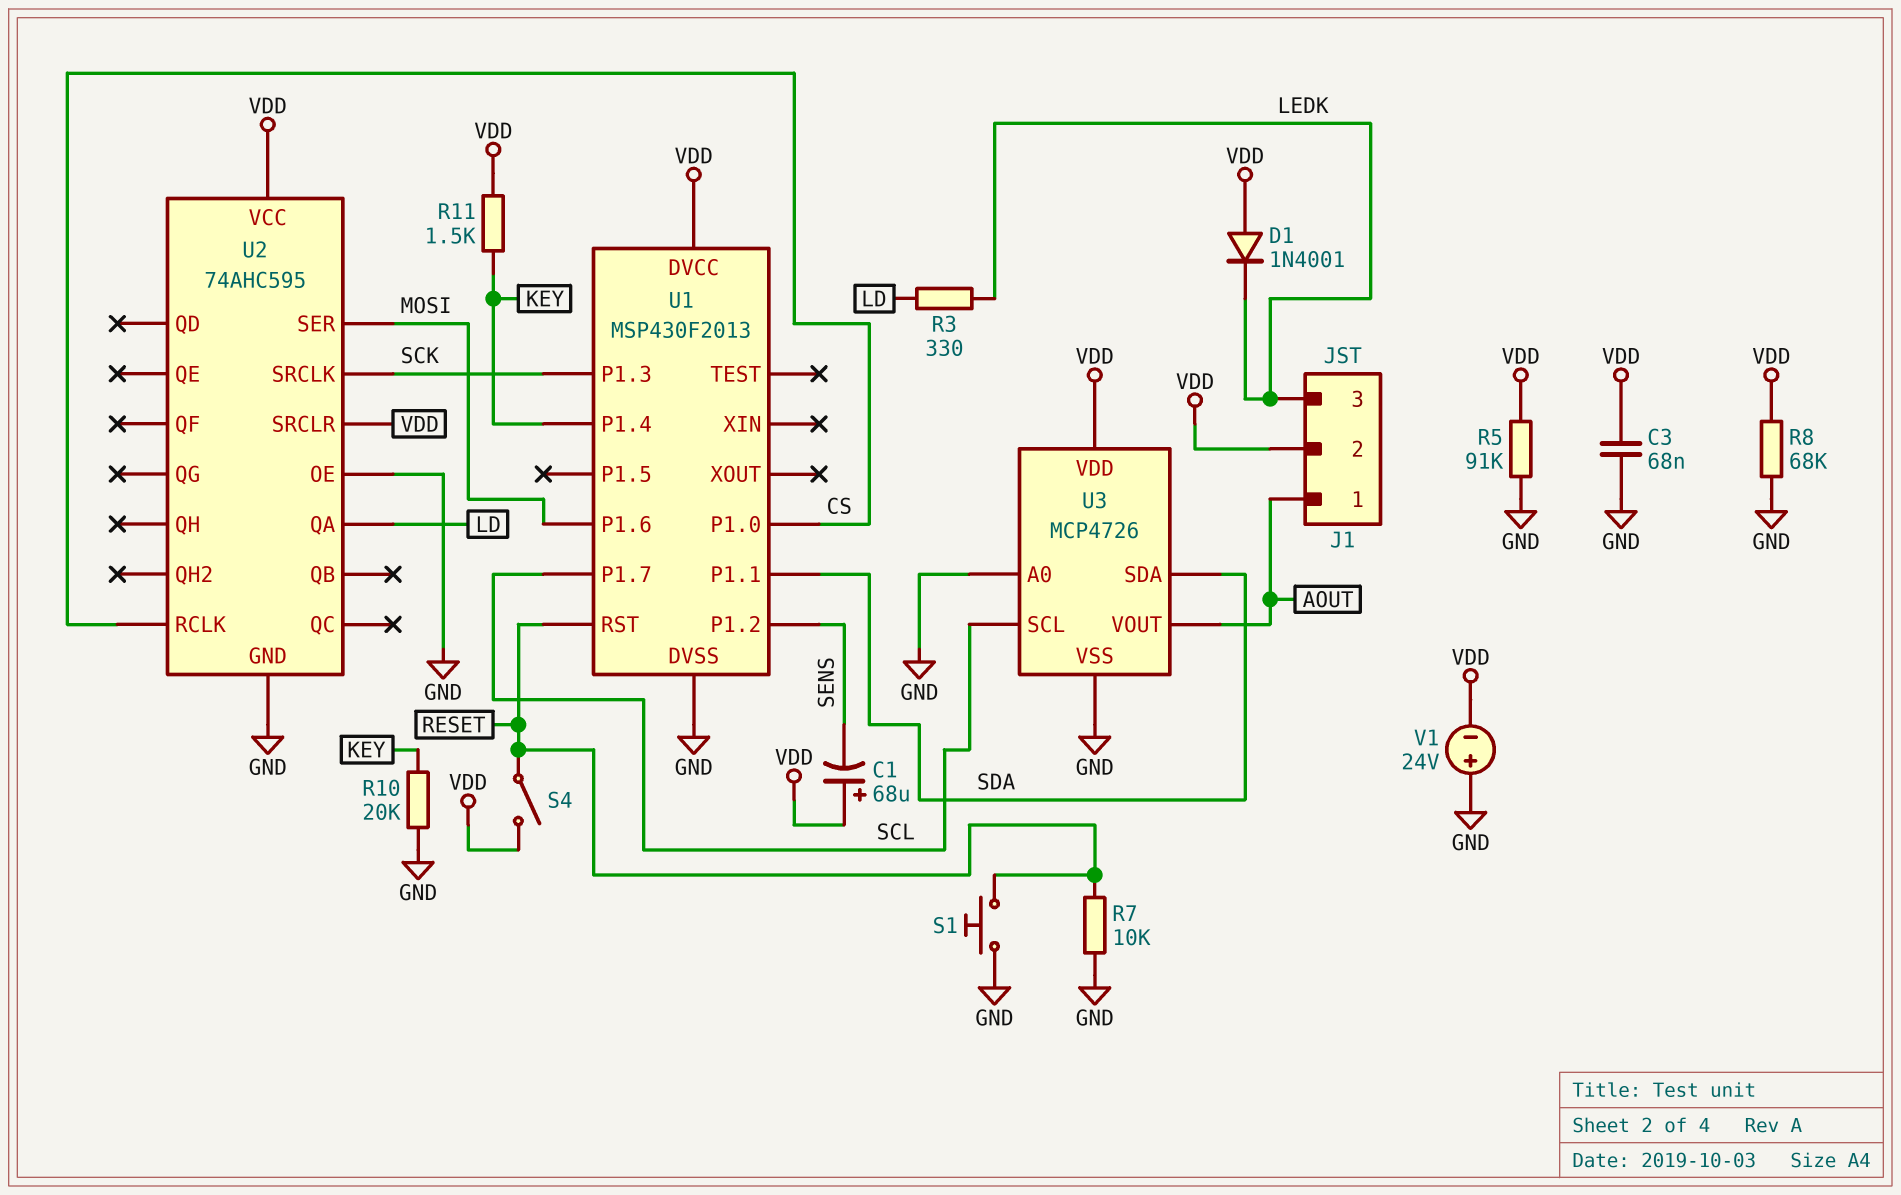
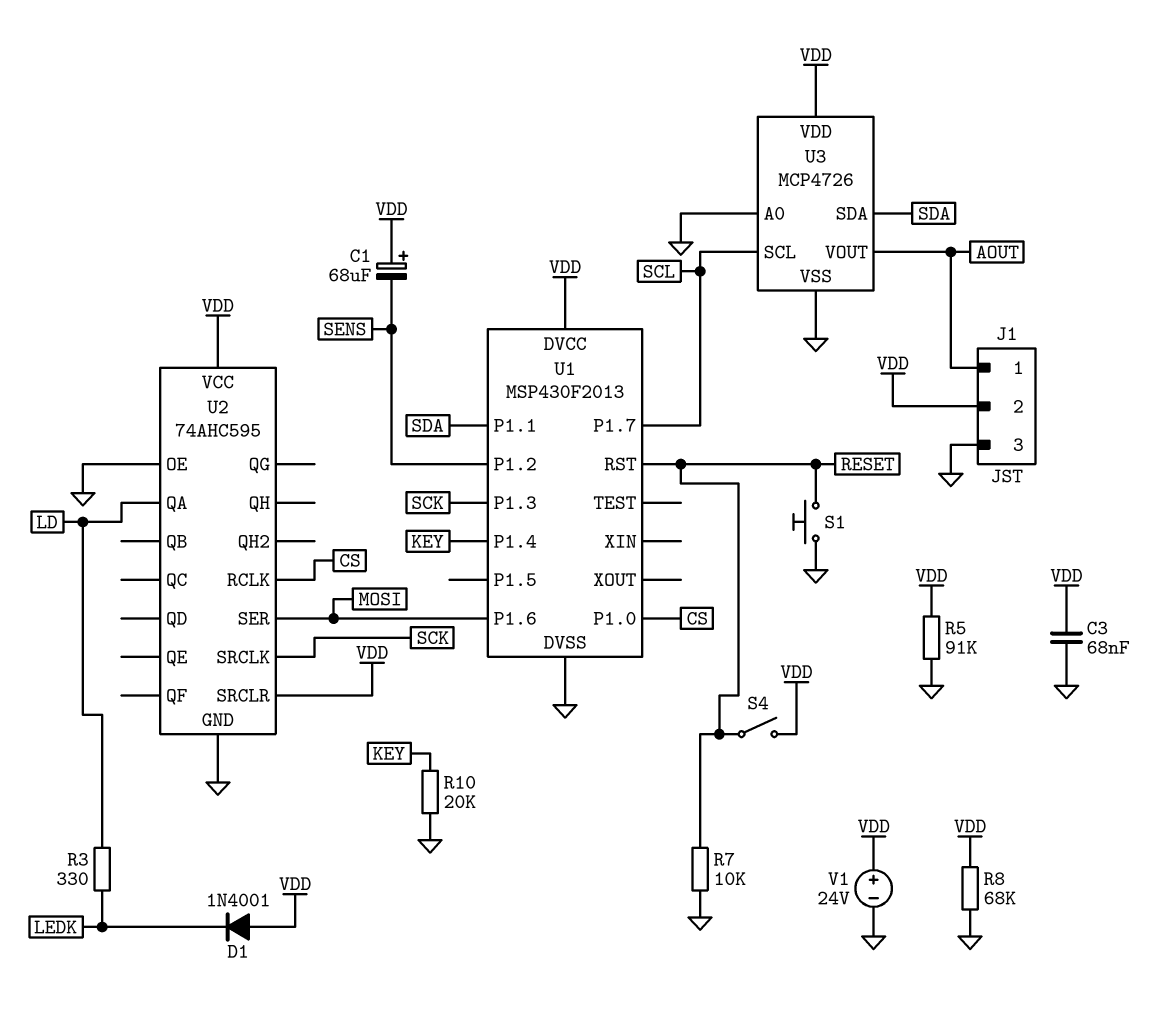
J1 pin 3: LEDK -> GND
R11: 1.5k (KEY, VDD) -> none
V1: 24V (plus GND, minus VDD) -> 24V (plus VDD, minus GND)

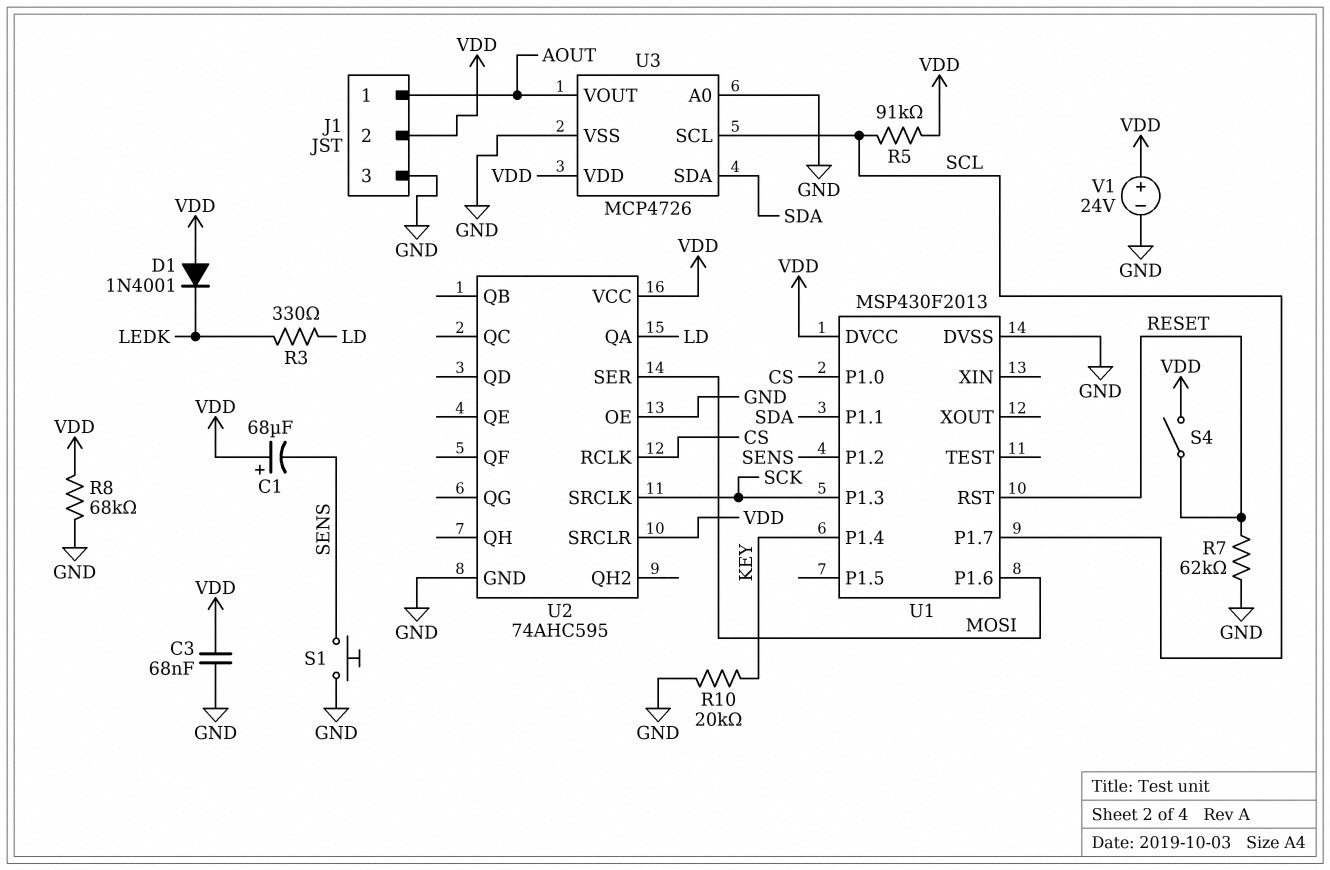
R5: 91k (GND, VDD) -> 91k (SCL, VDD)
R7: 10k (GND, RESET) -> 62k (GND, RESET)
S1: button (GND, RESET) -> button (GND, SENS)

